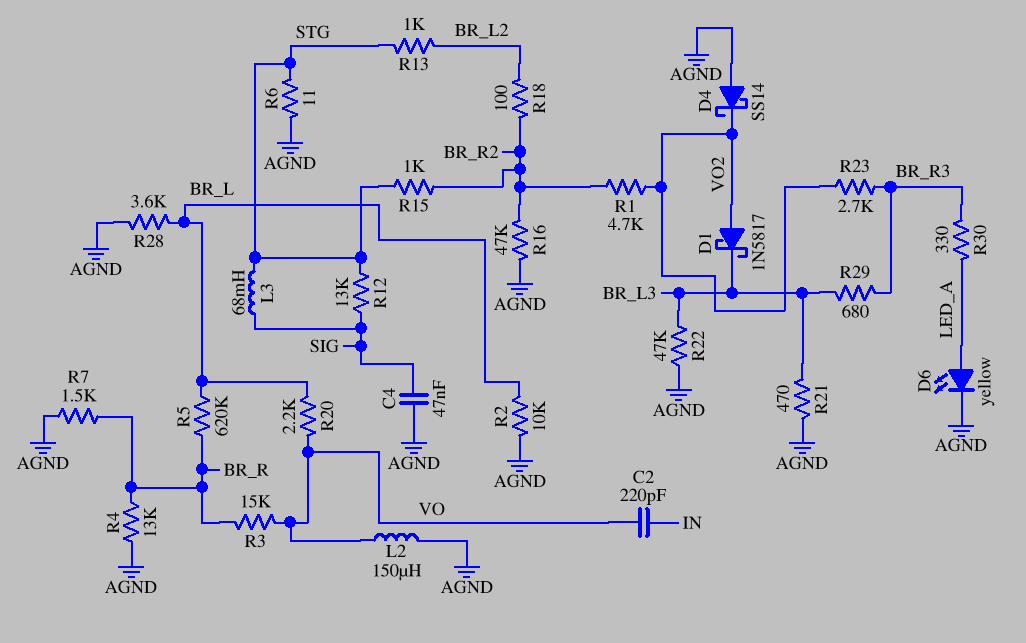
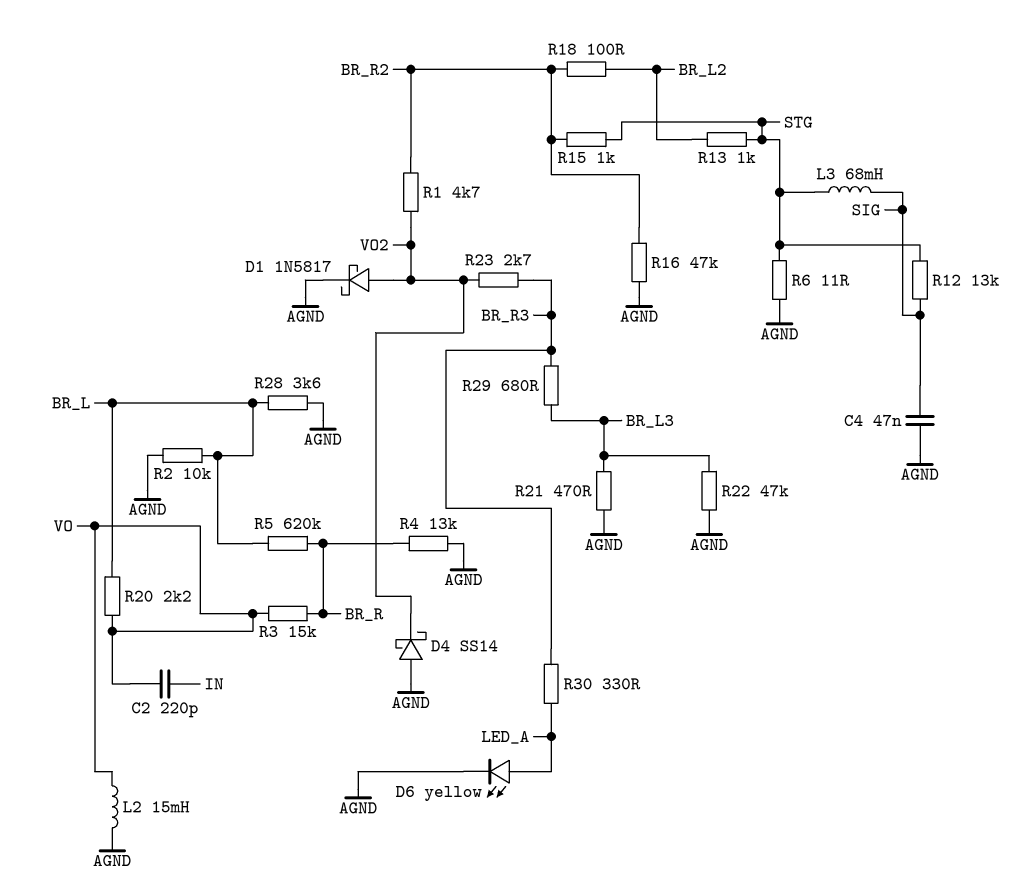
D1: schottky 1N5817 (A VO2, K BR_L3) -> schottky 1N5817 (A VO2, K AGND)
L2: 150uH (AGND, VO) -> 15mH (AGND, VO)
R7: 1.5k (AGND, BR_R) -> none

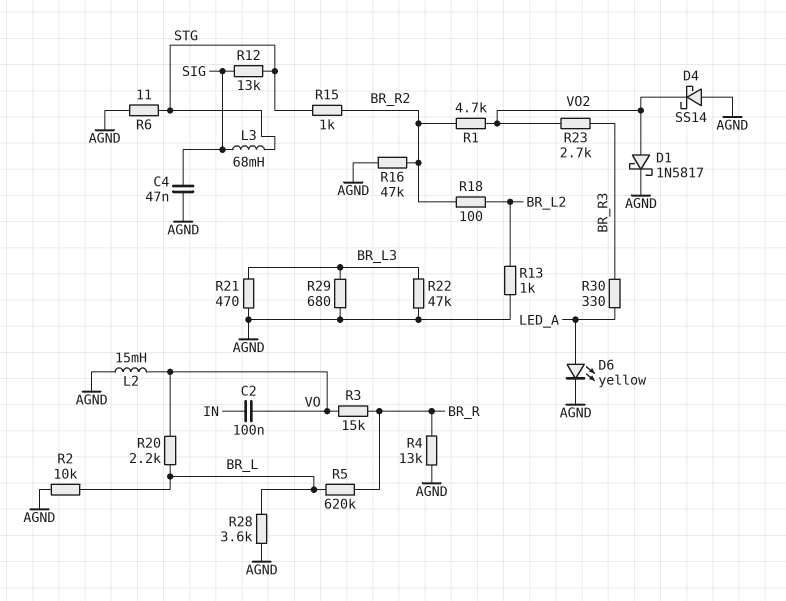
C2: 220pF (IN, VO) -> 100nF (IN, VO)
R13: 1k (BR_L2, STG) -> 1k (AGND, BR_L2)
R29: 680 (BR_L3, BR_R3) -> 680 (AGND, BR_L3)

